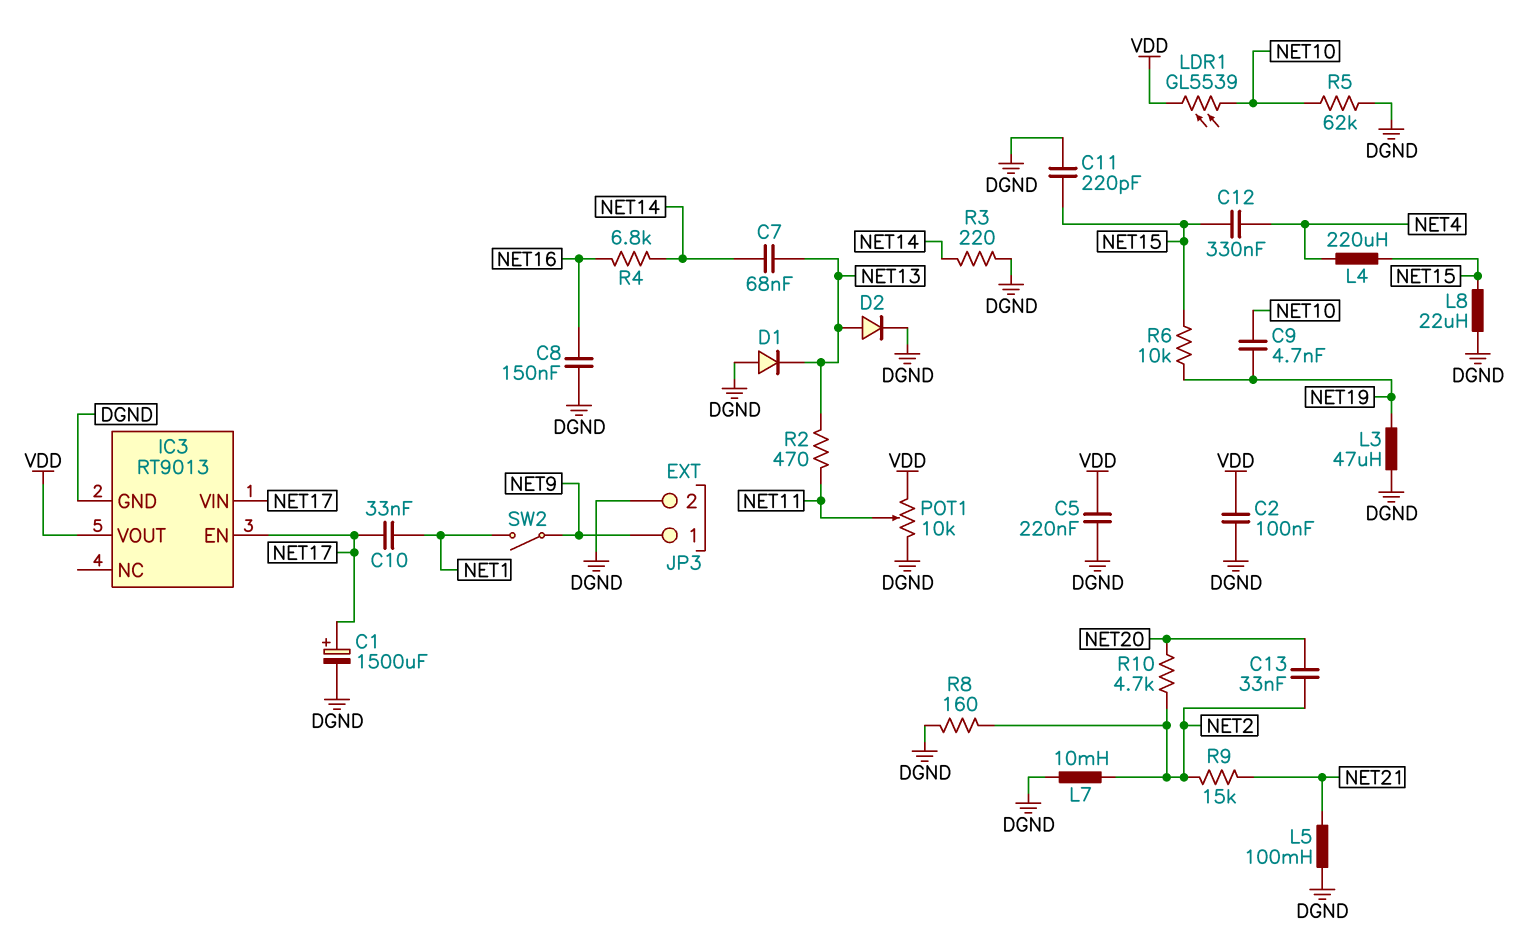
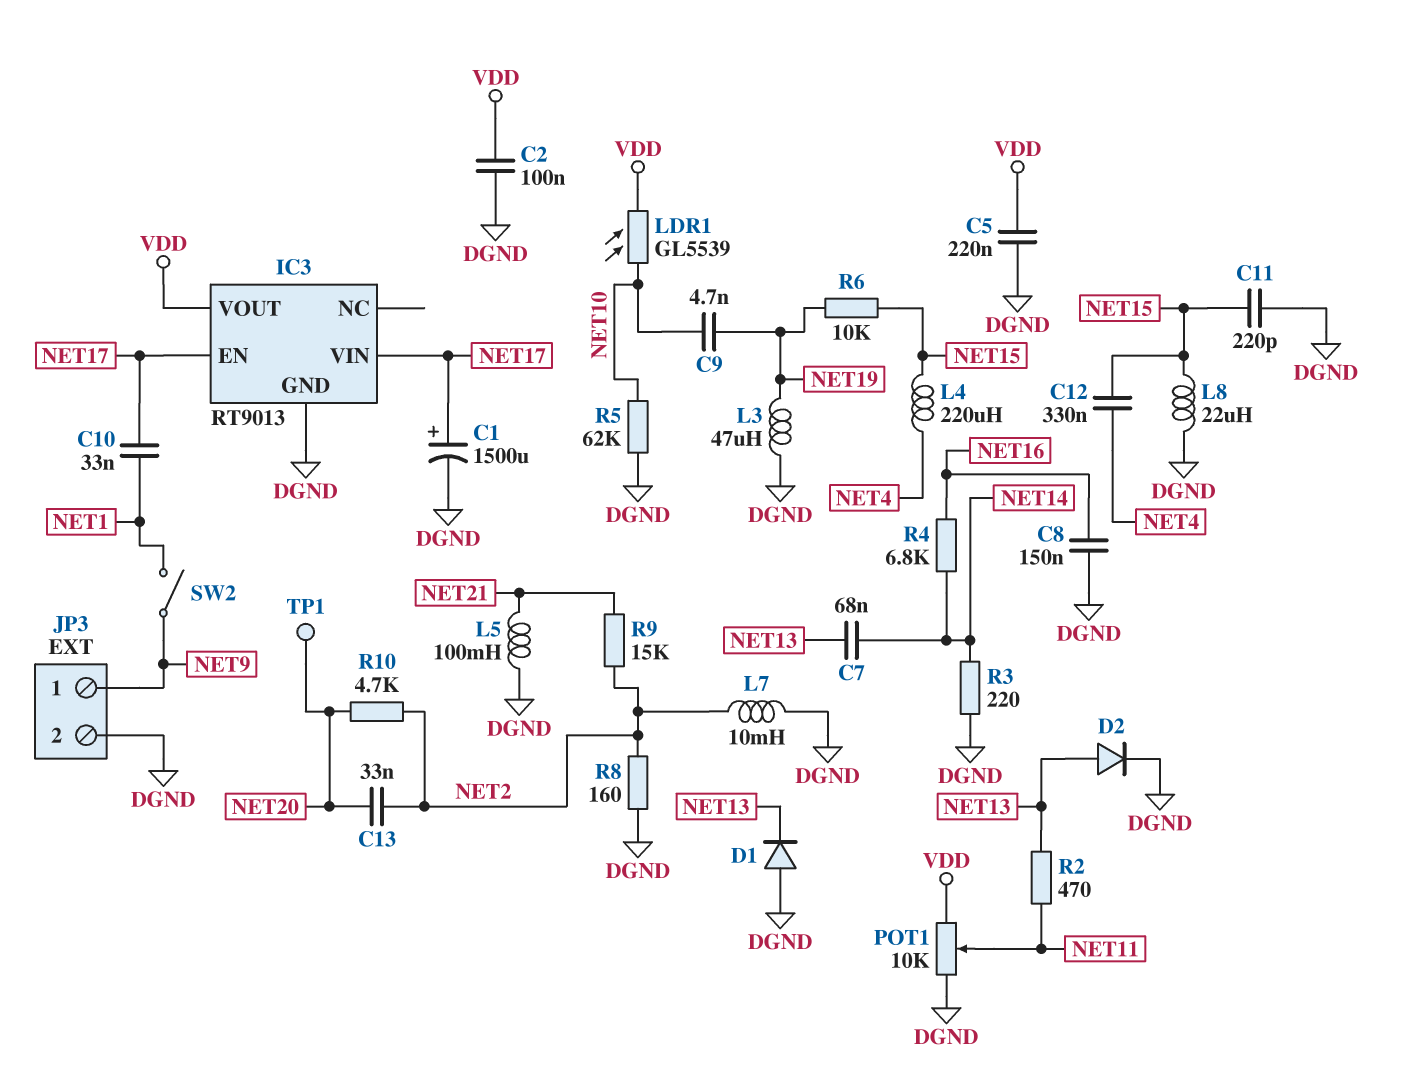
TP1: none -> test point (NET20)

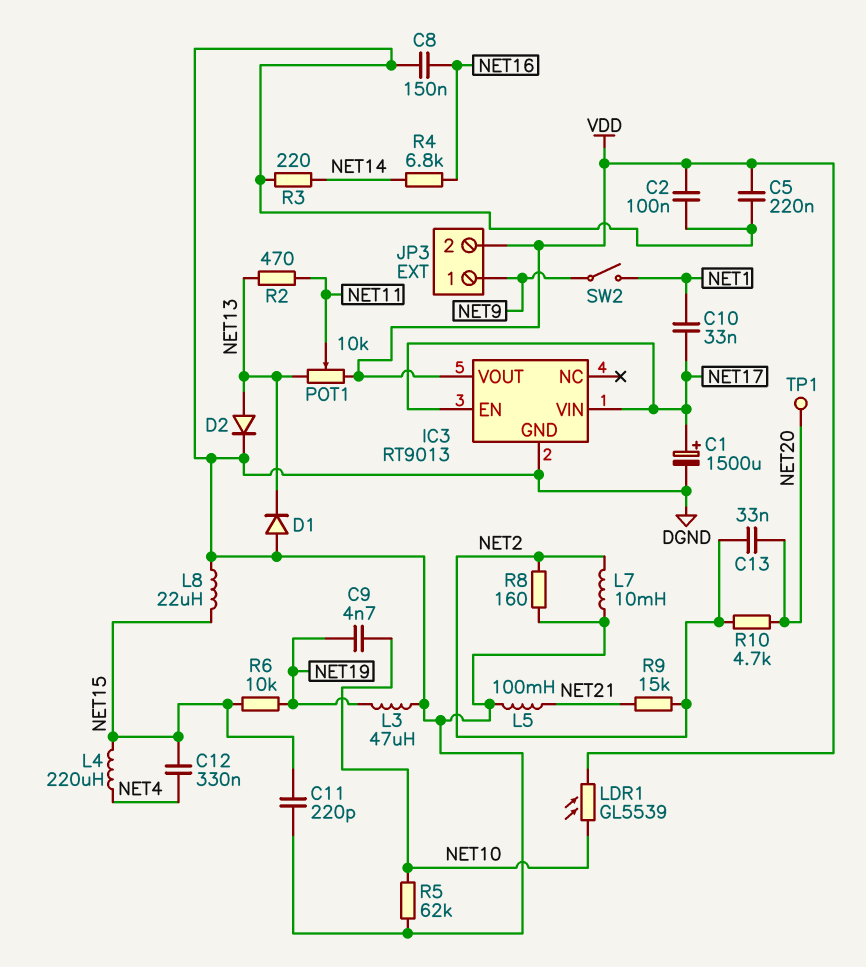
C7: 68nF (NET13, NET14) -> none
JP3 pin 2: DGND -> VDD
POT1: 10k (DGND, VDD, wiper NET11) -> 10k (NET13, VDD, wiper NET11)

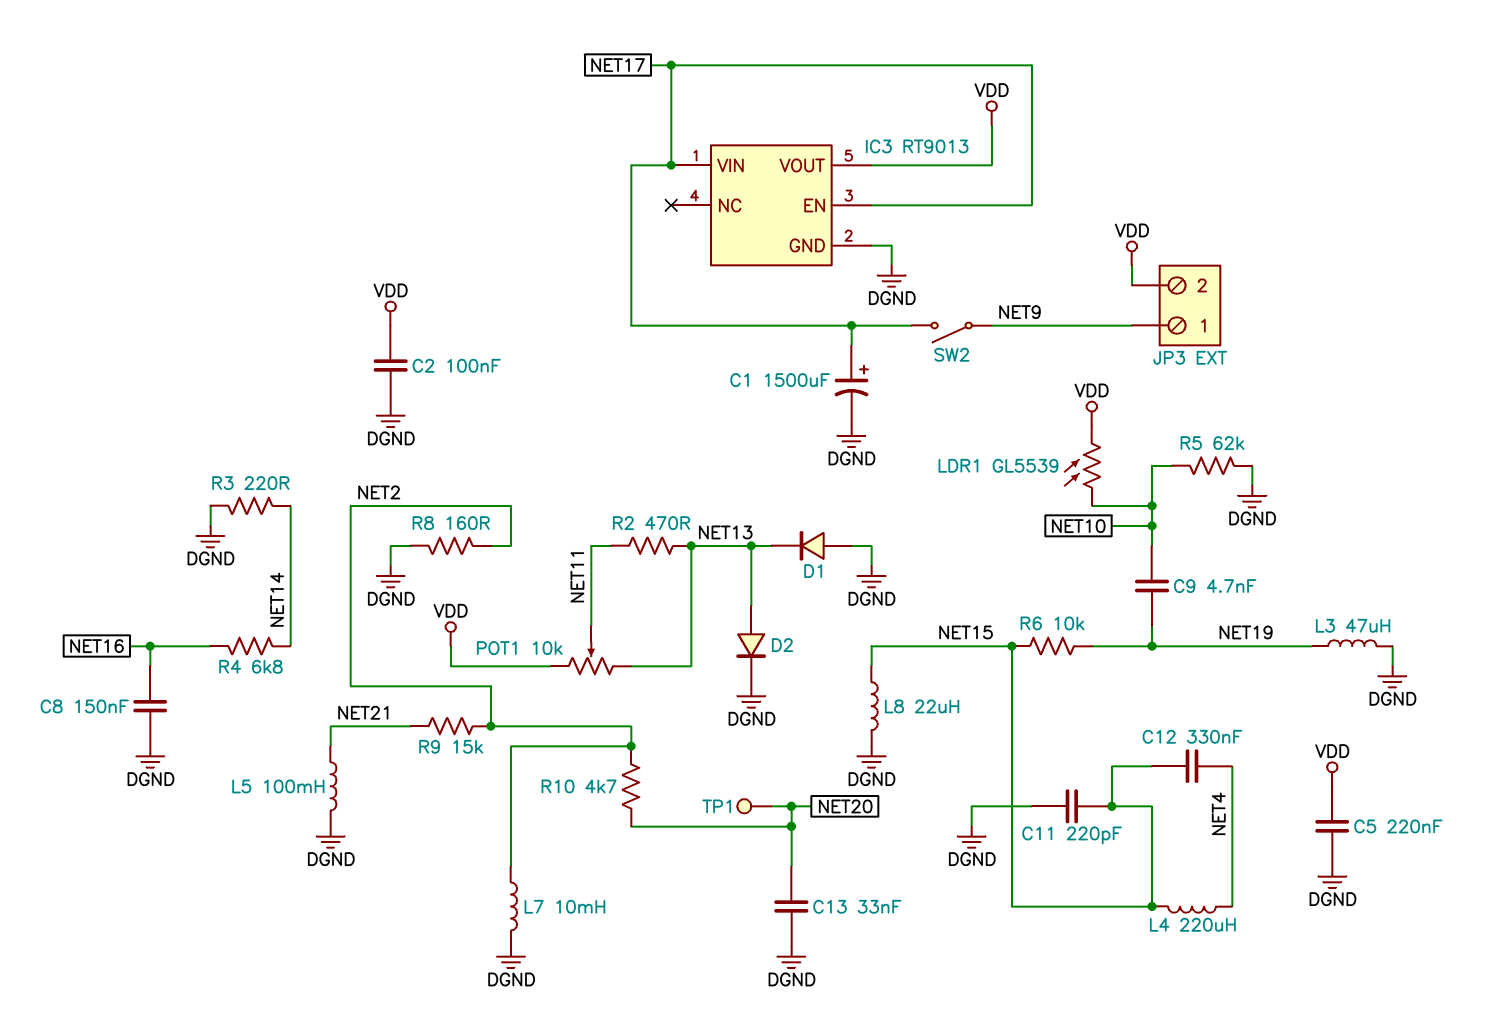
C10: 33nF (NET1, NET17) -> none
C13: 33nF (NET2, NET20) -> 33nF (DGND, NET20)
SW2: switch (NET1, NET9) -> switch (NET9, NET17)

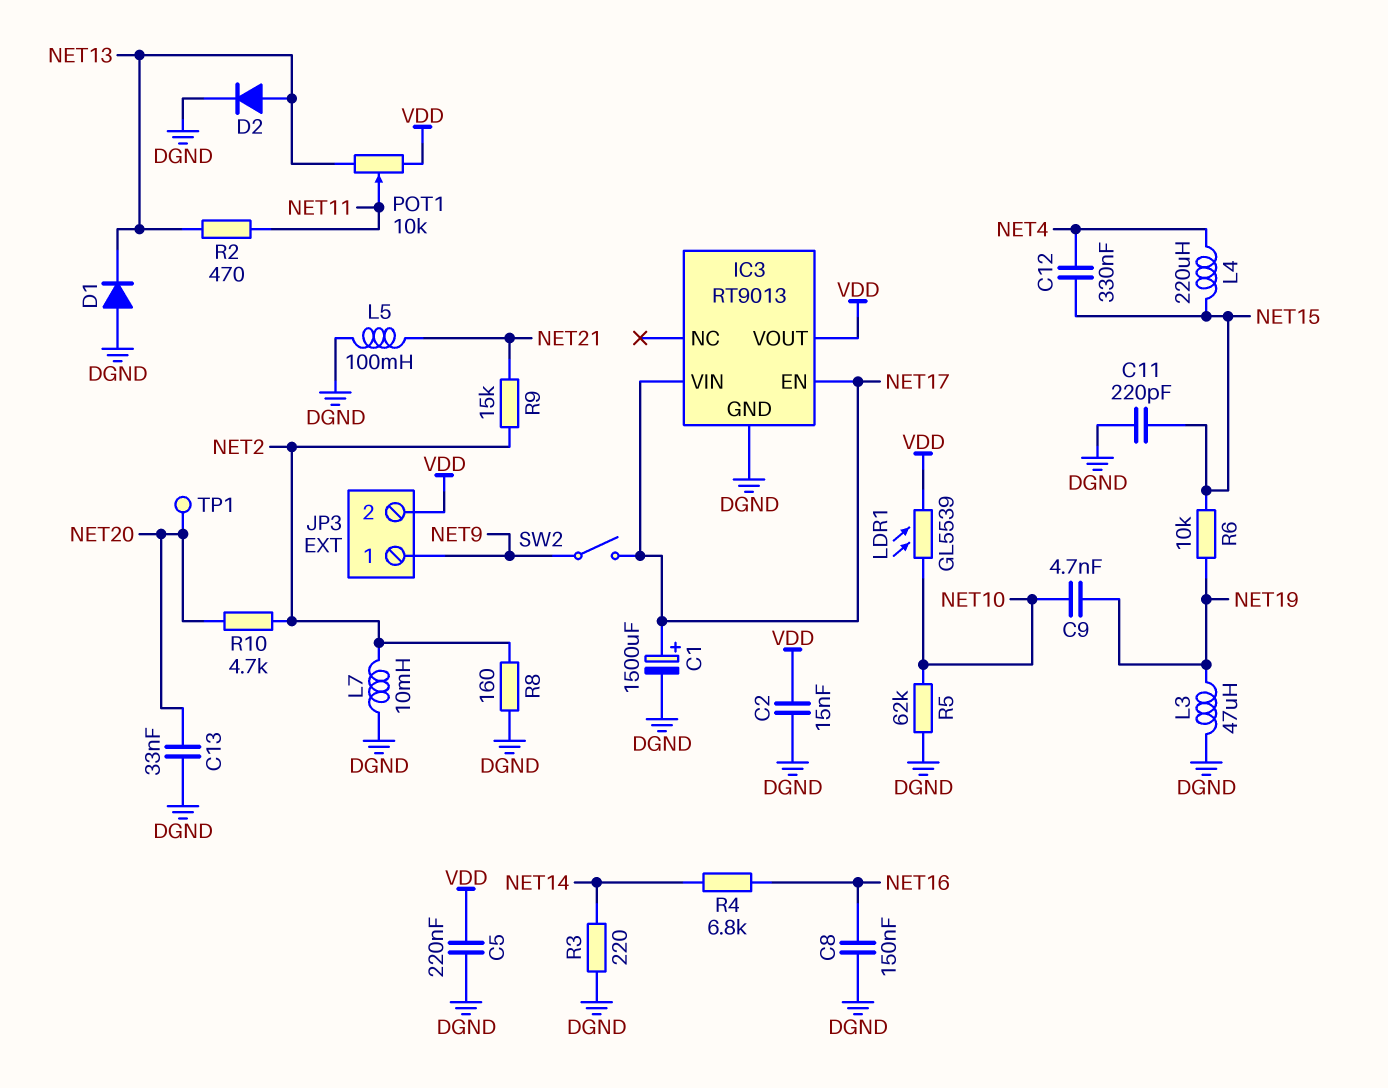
C2: 100nF (DGND, VDD) -> 15nF (DGND, VDD)
L8: 22uH (DGND, NET15) -> none

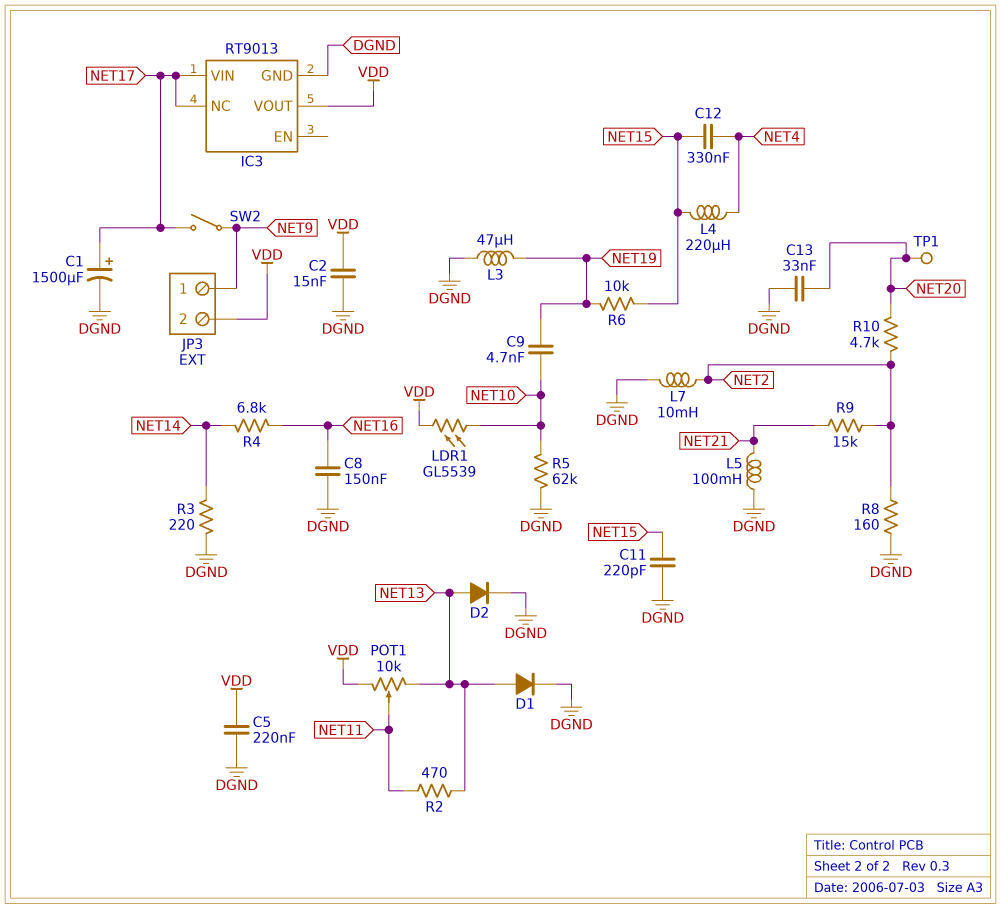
D1: diode (A DGND, K NET13) -> diode (A NET13, K DGND)
IC3 pin EN: NET17 -> none
IC3 pin NC: none -> NET17

